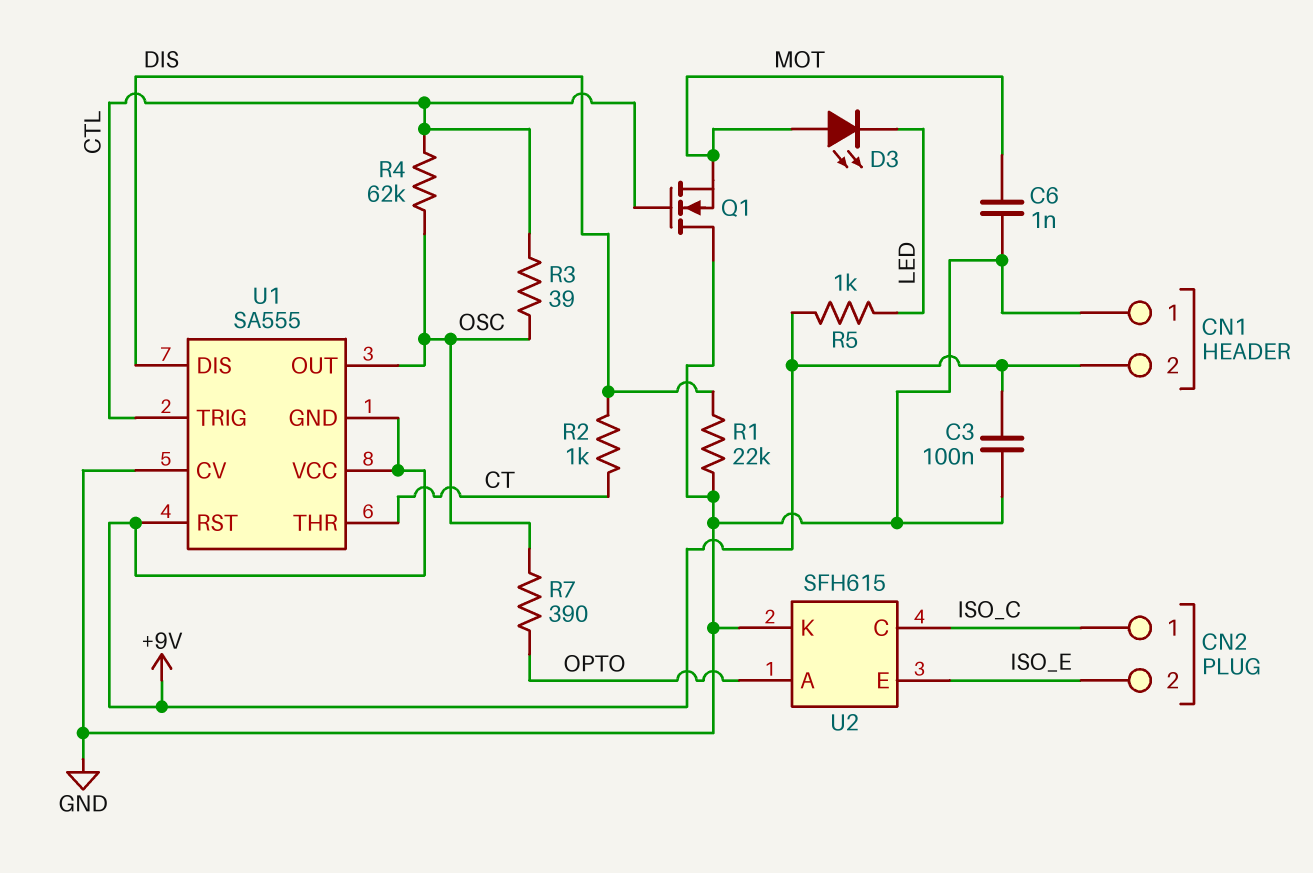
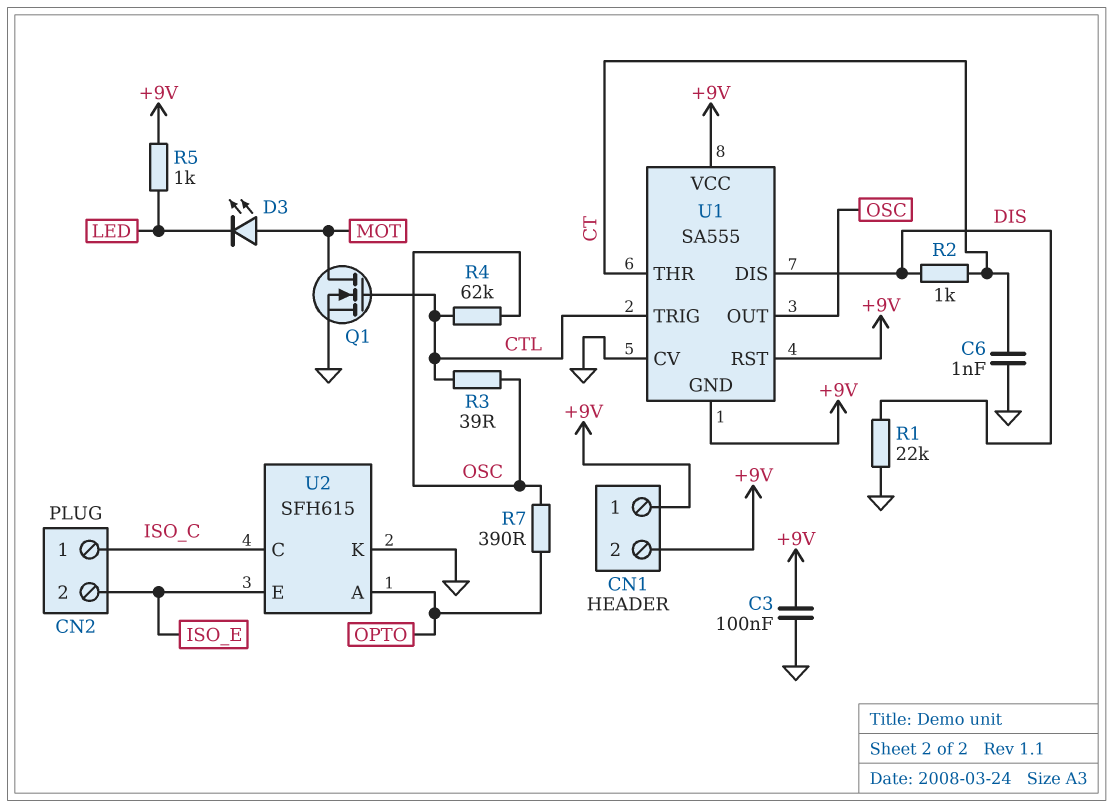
C6: 1nF (GND, MOT) -> 1nF (CT, GND)
CN1 pin 1: GND -> +9V
Q1: NMOS (G CTL, D GND, S MOT) -> NMOS (G CTL, D MOT, S GND)

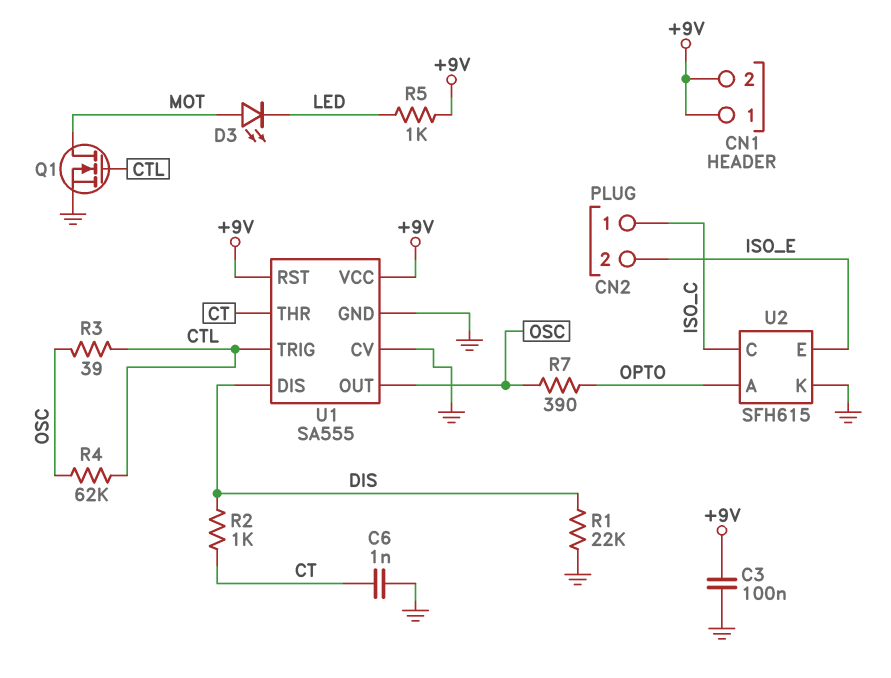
U1 pin GND: +9V -> GND

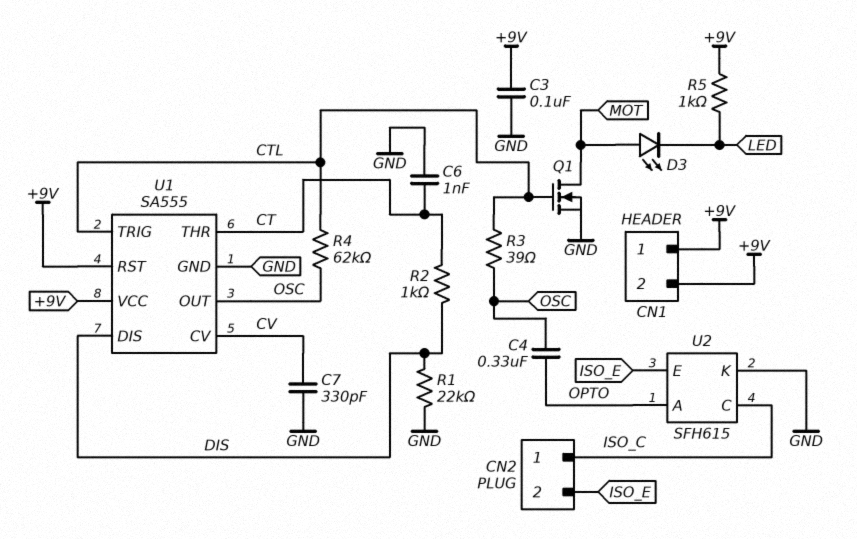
C4: none -> 330nF (OPTO, OSC)
C7: none -> 330pF (CV, GND)
R7: 390 (OPTO, OSC) -> none
U1 pin CV: GND -> CV

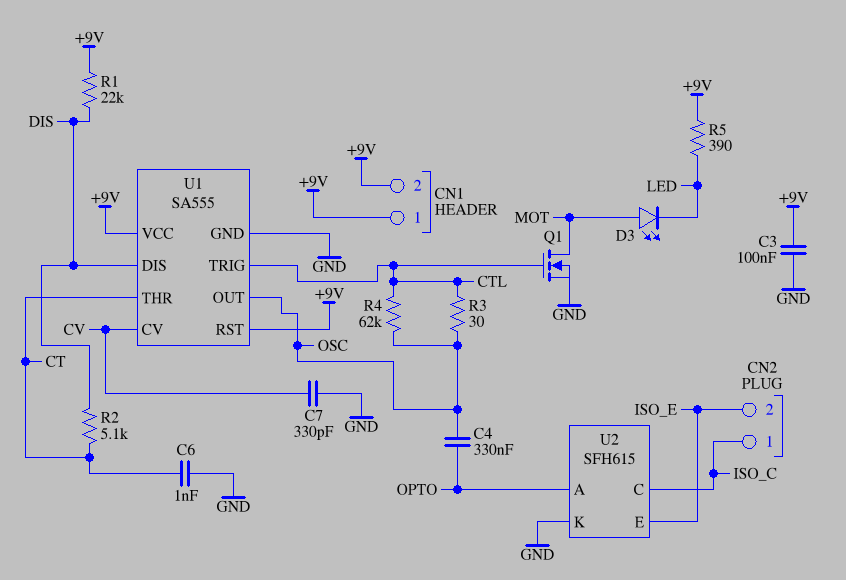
R1: 22k (DIS, GND) -> 22k (+9V, DIS)
R2: 1k (CT, DIS) -> 5.1k (CT, DIS)
R3: 39 (CTL, OSC) -> 30 (CTL, OSC)
R5: 1k (+9V, LED) -> 390 (+9V, LED)

